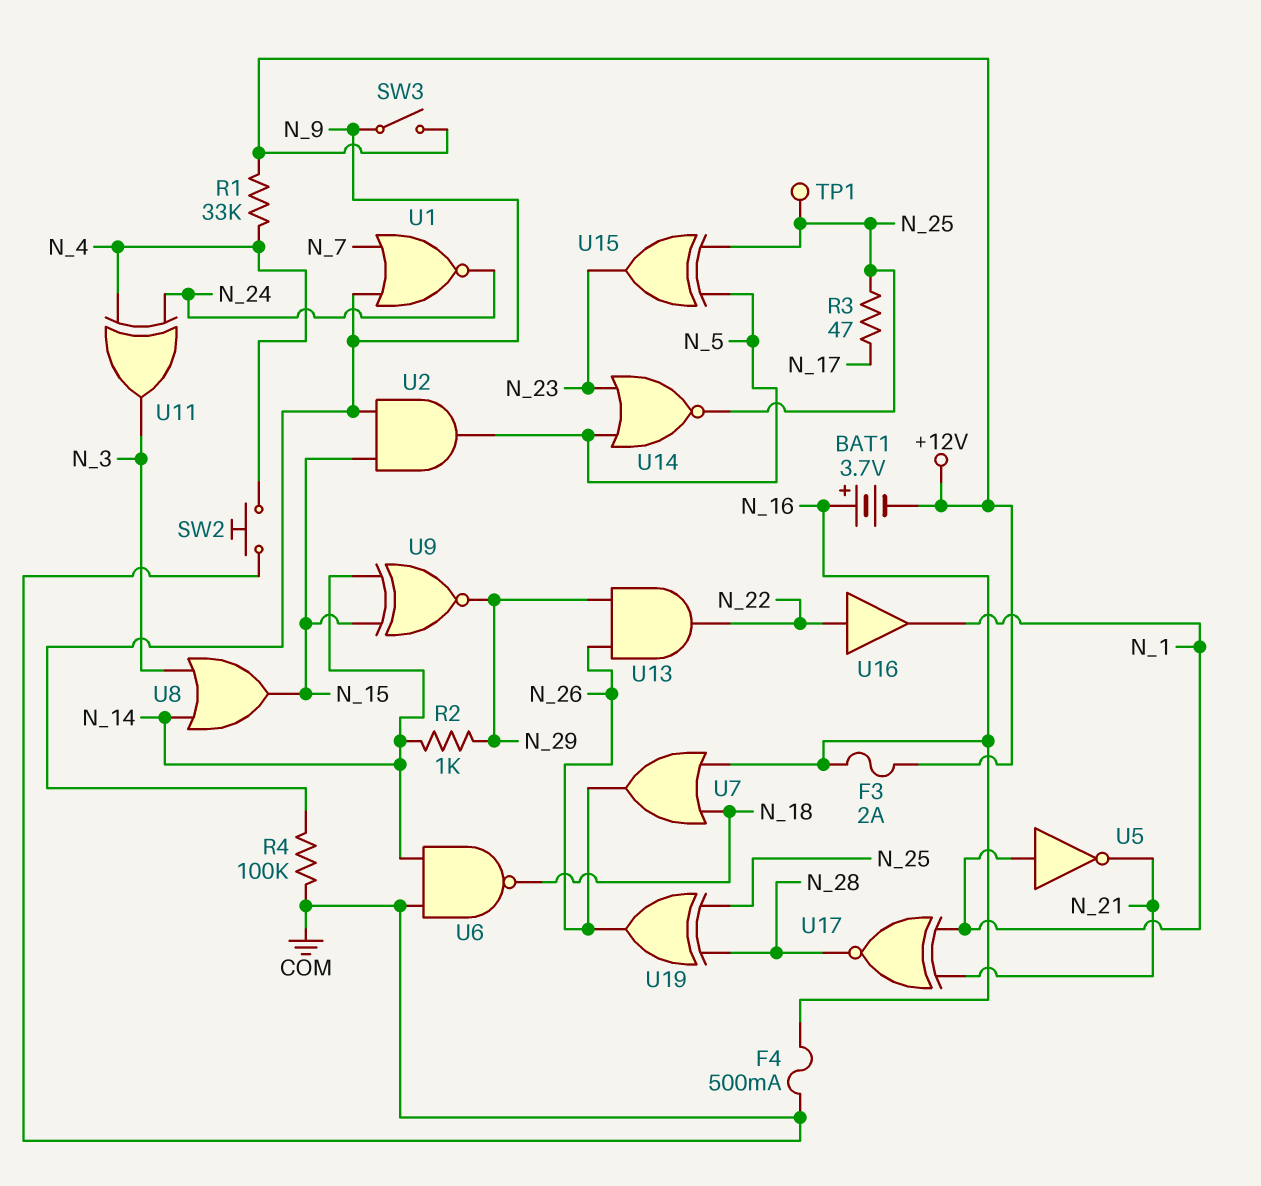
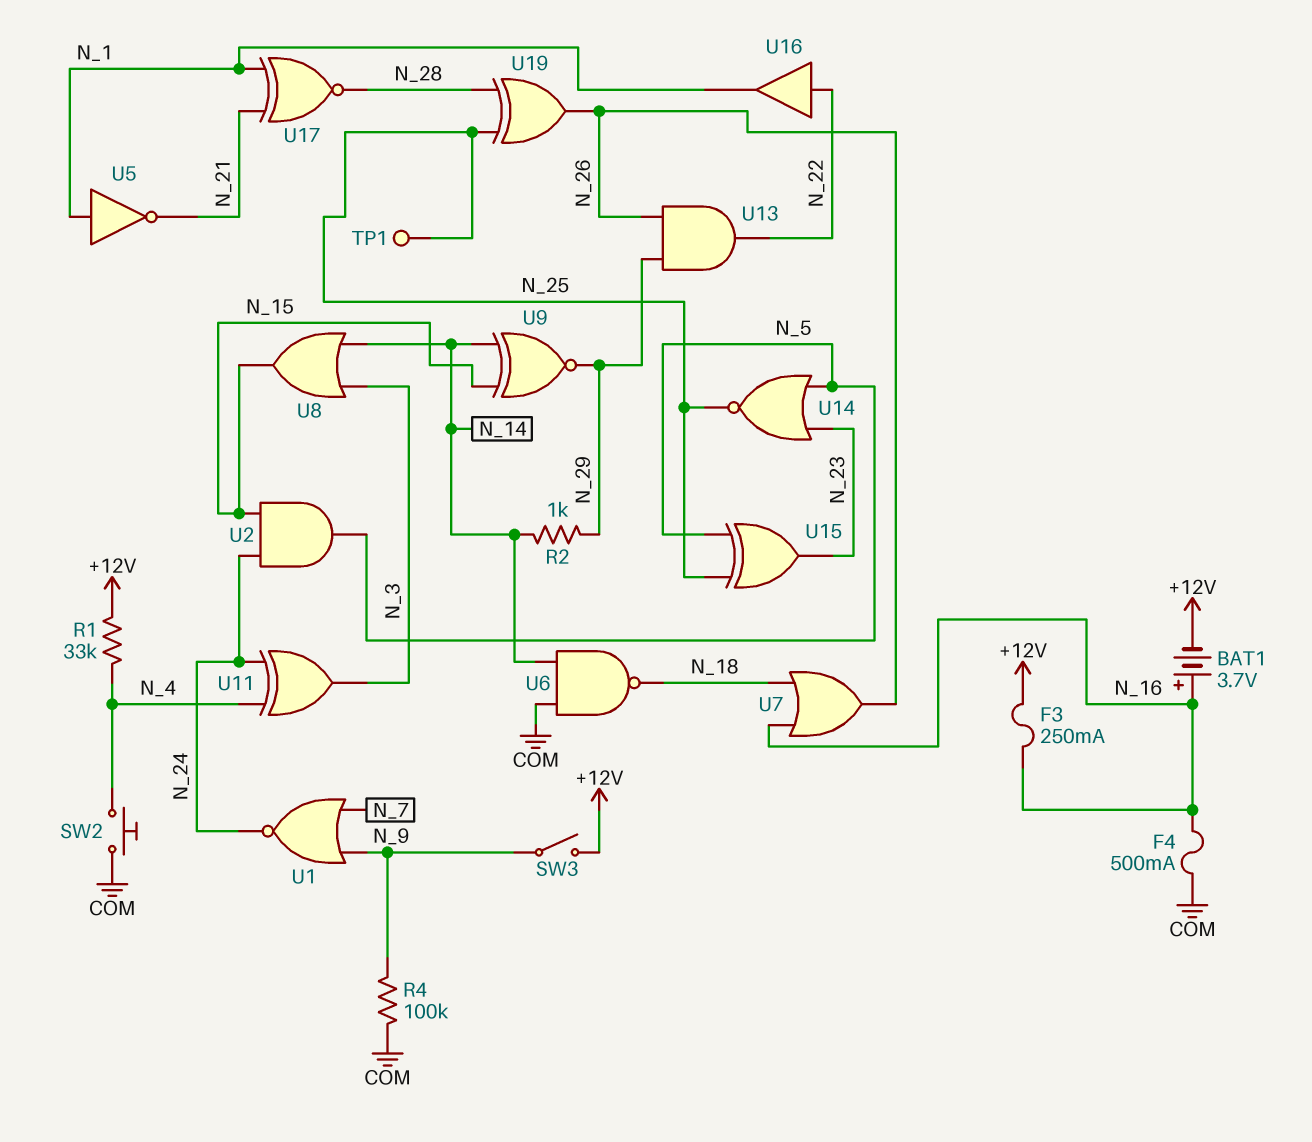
F3: 2A (+12V, N_16) -> 250mA (+12V, N_16)
R3: 47 (N_17, N_25) -> none
U2: AND (in N_9, in N_15, out N_5) -> AND (in N_15, in N_24, out N_5)

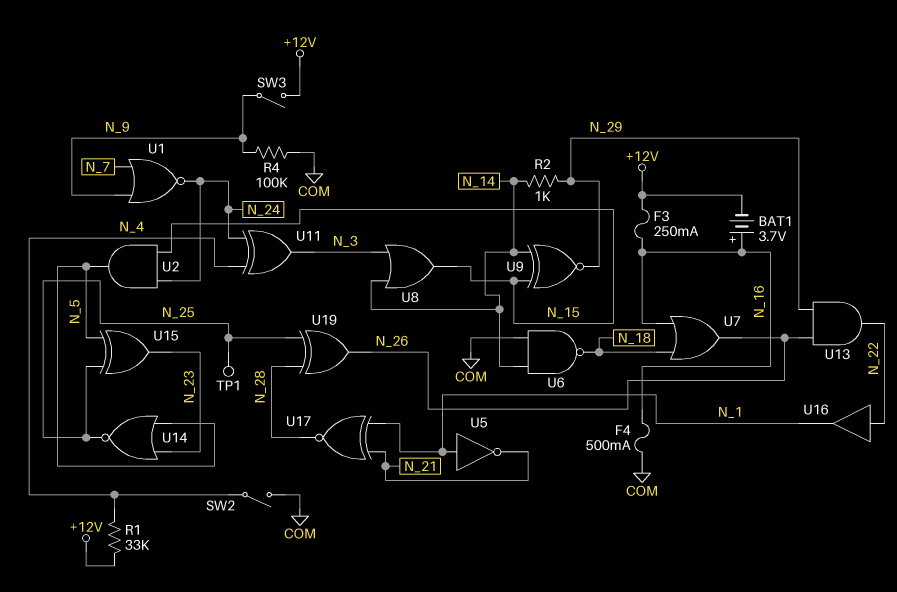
SW2: button (COM, N_4) -> switch (COM, N_4)

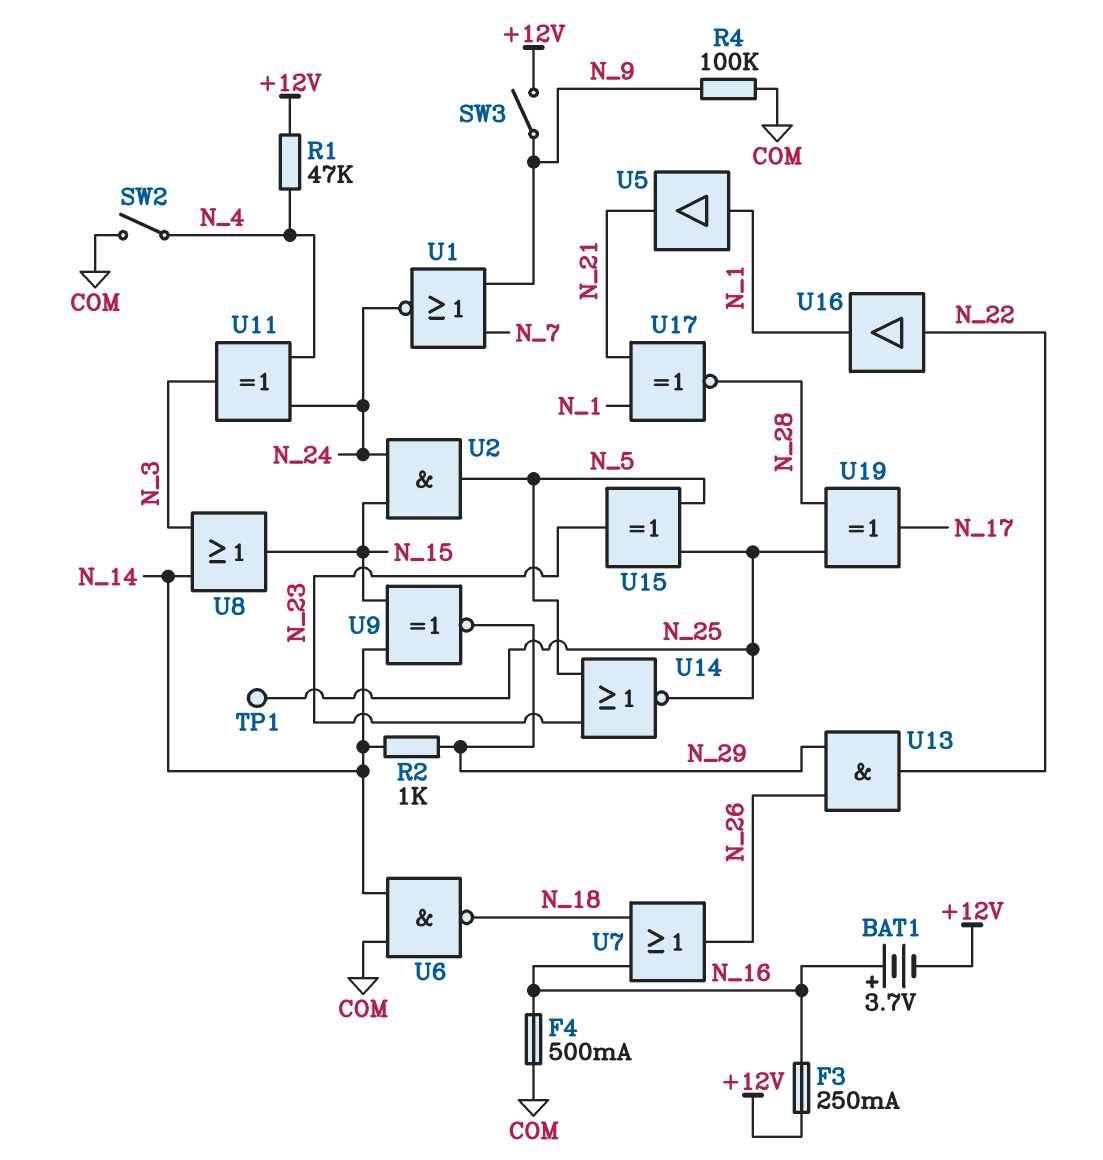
R1: 33k (+12V, N_4) -> 47k (+12V, N_4)
U5: NOT (in N_1, out N_21) -> buffer (in N_1, out N_21)
U19: XOR (in N_25, in N_28, out N_26) -> XOR (in N_25, in N_28, out N_17)

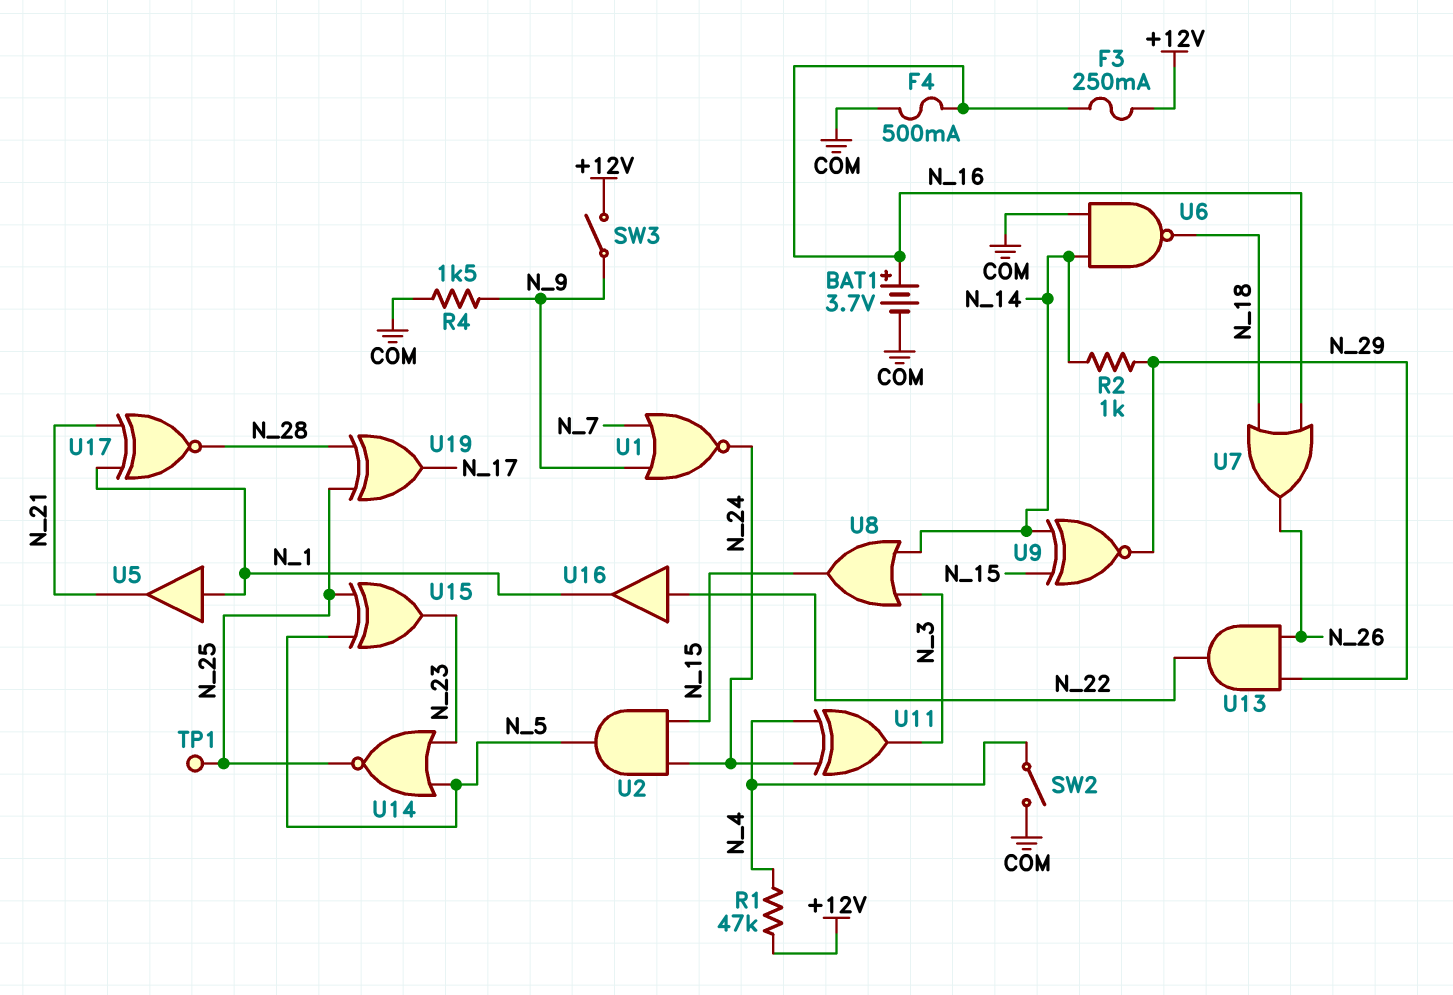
BAT1: 3.7V (plus N_16, minus +12V) -> 3.7V (plus N_16, minus COM)
R4: 100k (COM, N_9) -> 1.5k (COM, N_9)

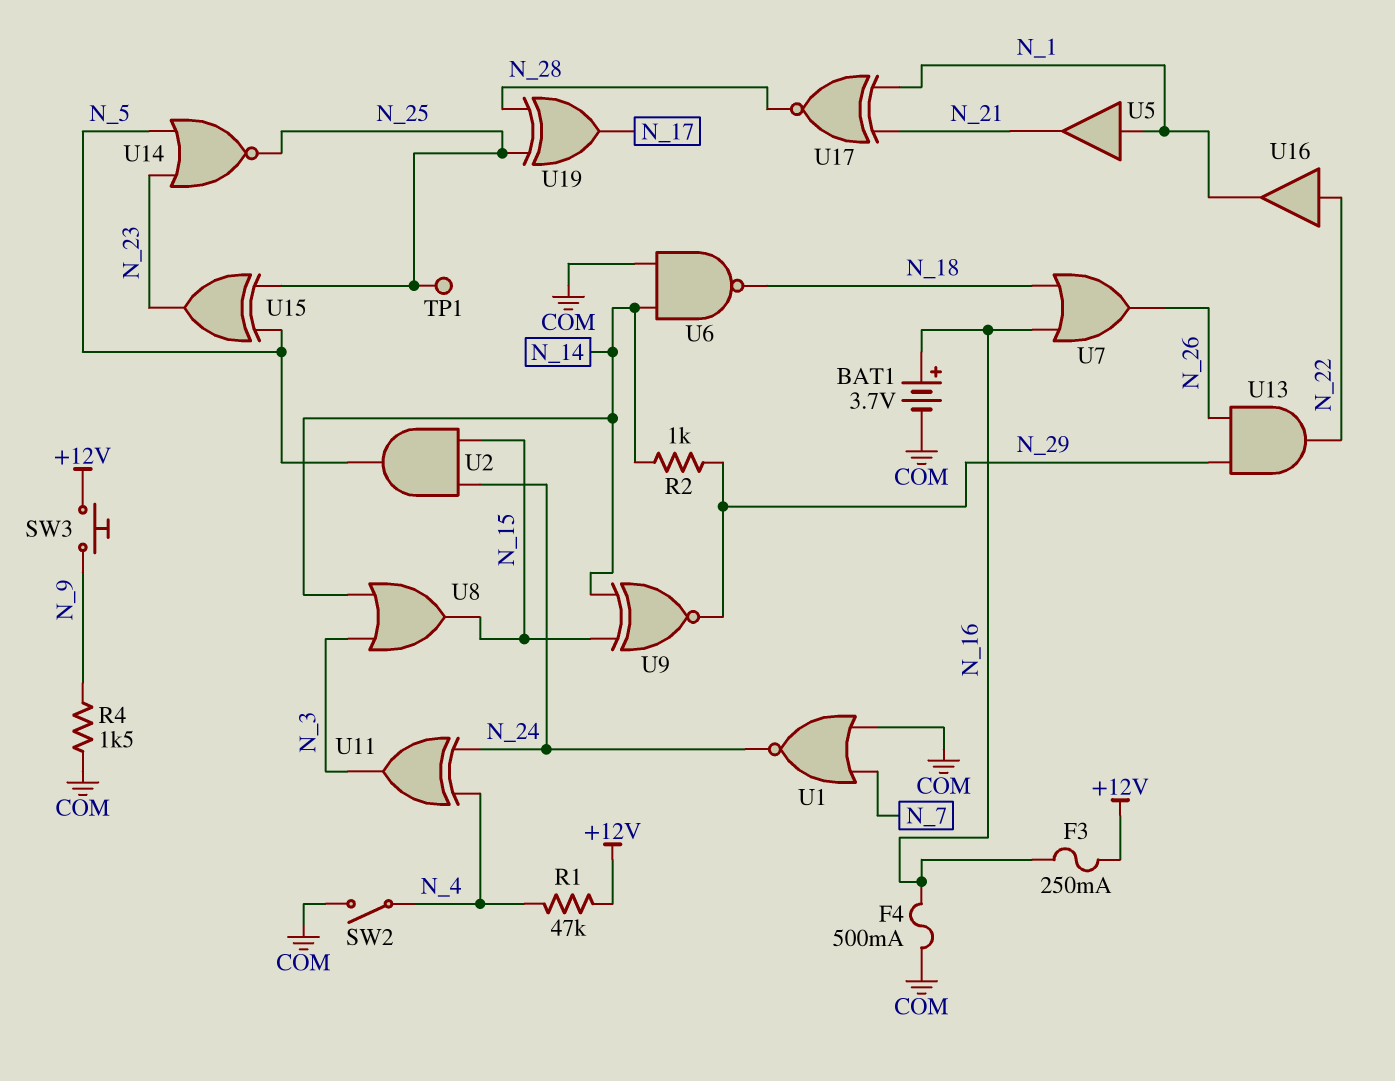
SW3: switch (+12V, N_9) -> button (+12V, N_9)
U1: NOR (in N_7, in N_9, out N_24) -> NOR (in COM, in N_7, out N_24)

